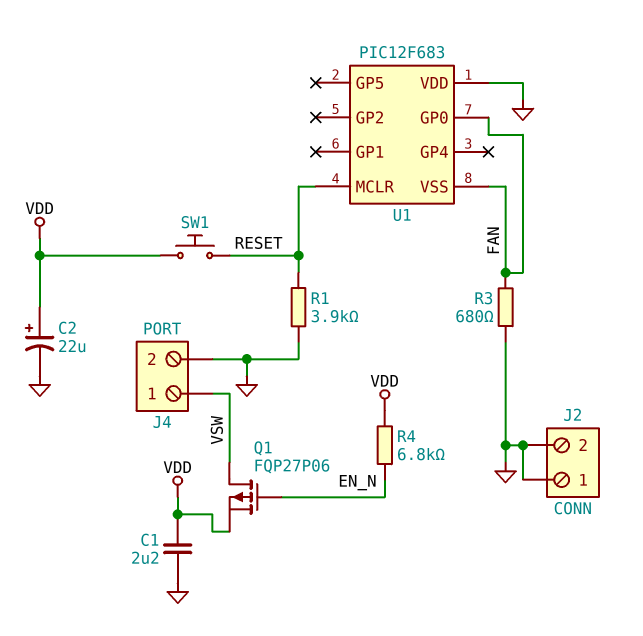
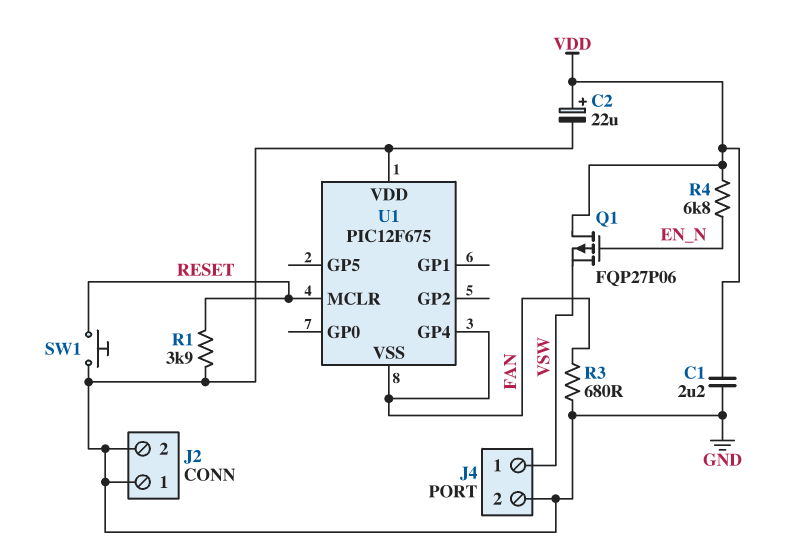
Q1: PMOS FQP27P06 (G EN_N, D VSW, S VDD) -> PMOS FQP27P06 (G EN_N, D VDD, S VSW)
SW1: button (RESET, VDD) -> button (GND, RESET)
U1: PIC12F683 -> PIC12F675
U1 pin GP0: FAN -> none
U1 pin GP4: none -> FAN

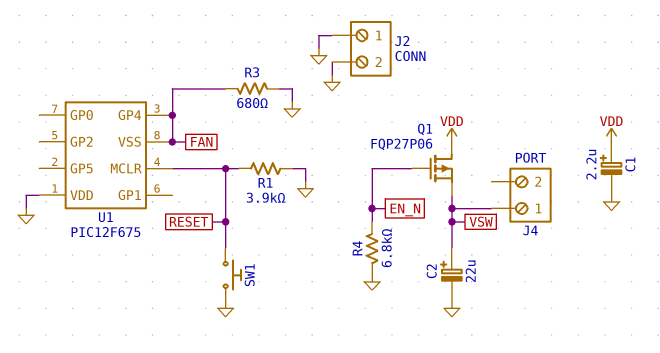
C1: 2.2uF (GND, VDD) -> 2.2uF (plus VDD, minus GND)
C2: 22uF (plus VDD, minus GND) -> 22uF (plus VSW, minus GND)
J4 pin 2: GND -> none
R4: 6.8k (EN_N, VDD) -> 6.8k (EN_N, GND)

